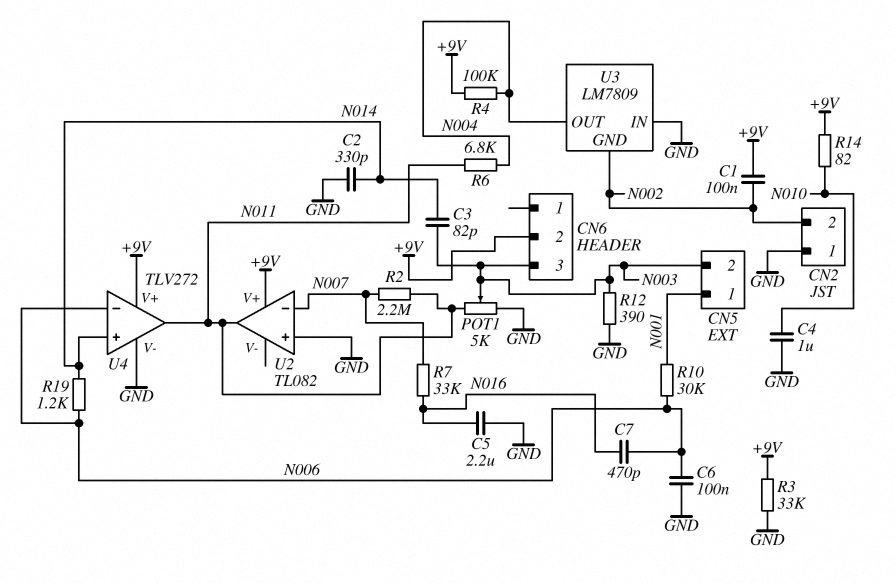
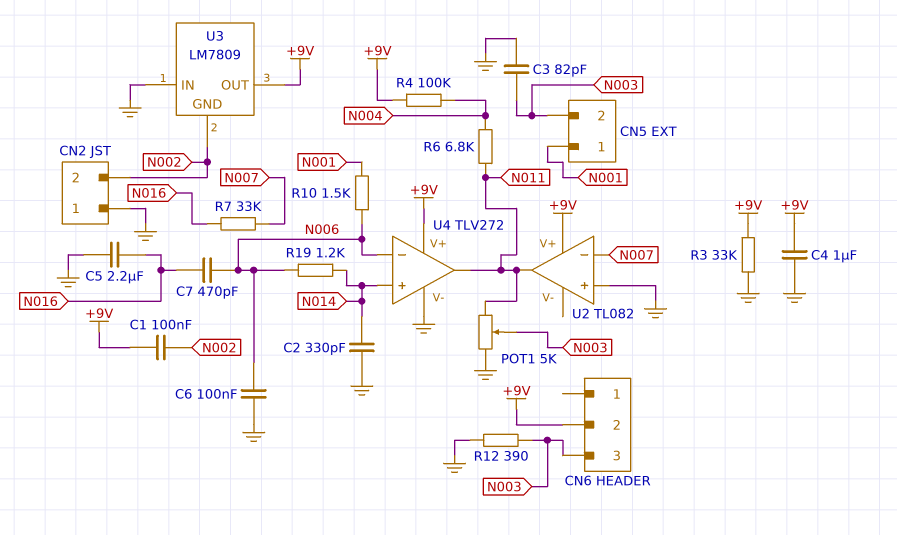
C3: 82pF (N003, N014) -> 82pF (GND, N003)
C4: 1uF (GND, N010) -> 1uF (+9V, GND)
R2: 2.2M (N007, N011) -> none
R10: 30k (N001, N006) -> 1.5k (N001, N006)
R14: 82 (+9V, N010) -> none
U3 pin OUT: N004 -> +9V

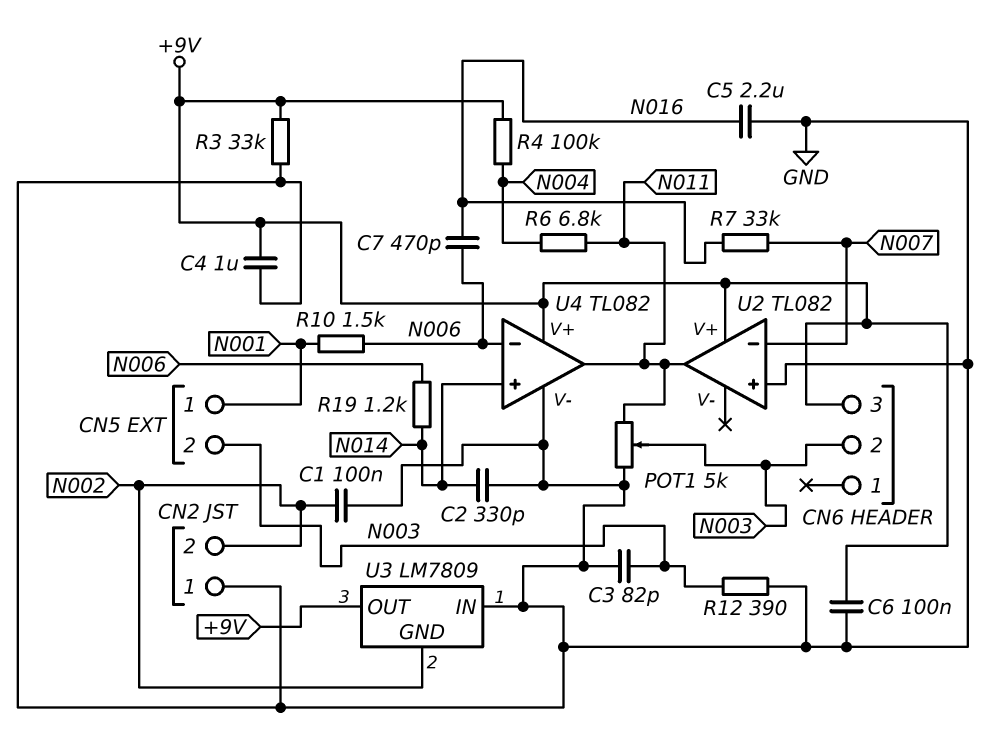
C1: 100nF (+9V, N002) -> 100nF (GND, N002)
C6: 100nF (GND, N006) -> 100nF (+9V, GND)
CN6 pin 2: +9V -> N003
CN6 pin 3: N003 -> +9V
U4: TLV272 -> TL082

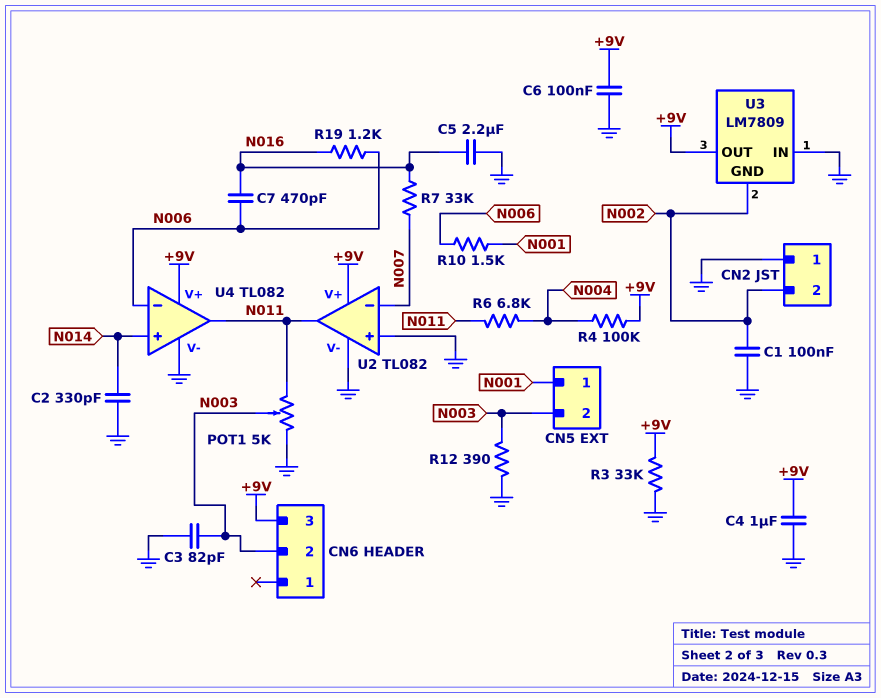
R19: 1.2k (N006, N014) -> 1.2k (N006, N016)
U2 pin V-: none -> GND

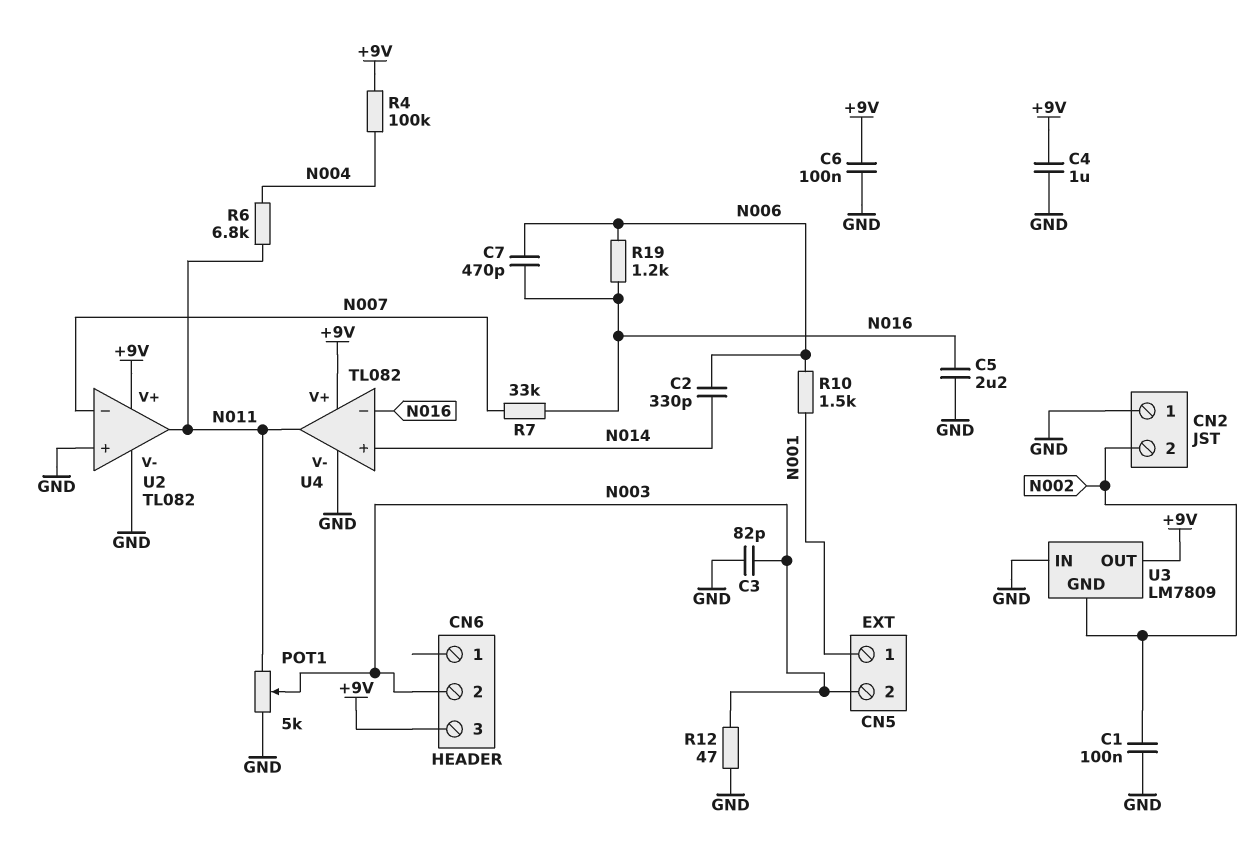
C2: 330pF (GND, N014) -> 330pF (N006, N014)
R3: 33k (+9V, GND) -> none
R12: 390 (GND, N003) -> 47 (GND, N003)
U4 pin in-: N006 -> N016

